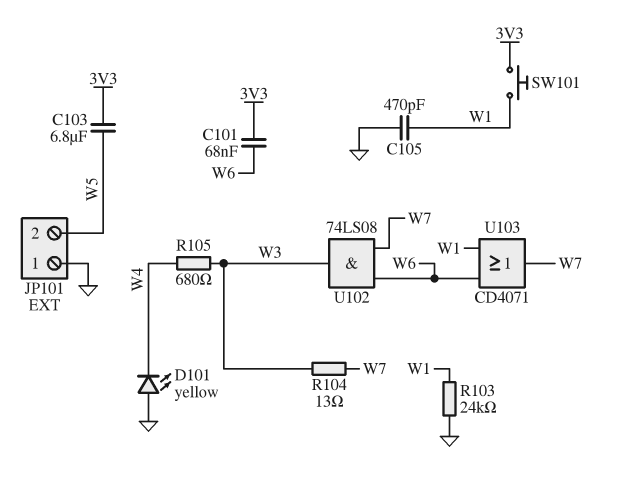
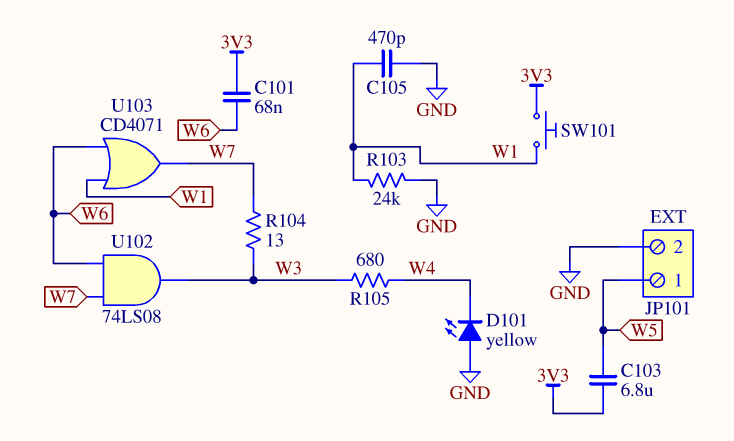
JP101 pin 1: GND -> W5
JP101 pin 2: W5 -> GND

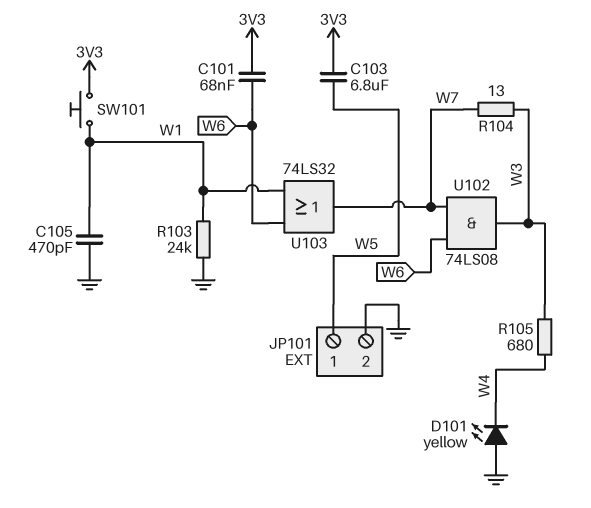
U103: OR CD4071 (in W1, in W6, out W7) -> OR 74LS32 (in W1, in W6, out W7)

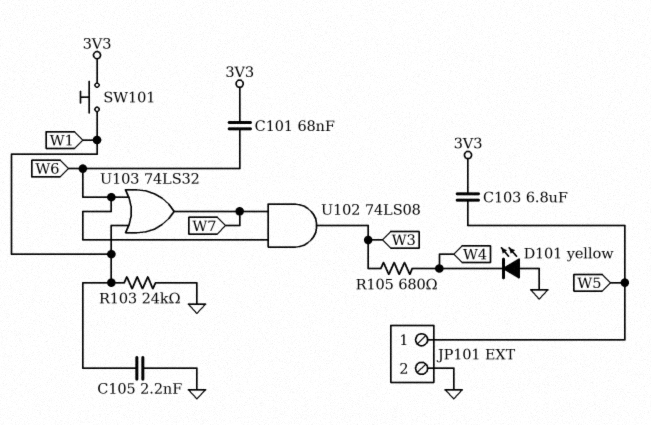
C105: 470pF (GND, W1) -> 2.2nF (GND, W1)
R104: 13 (W3, W7) -> none

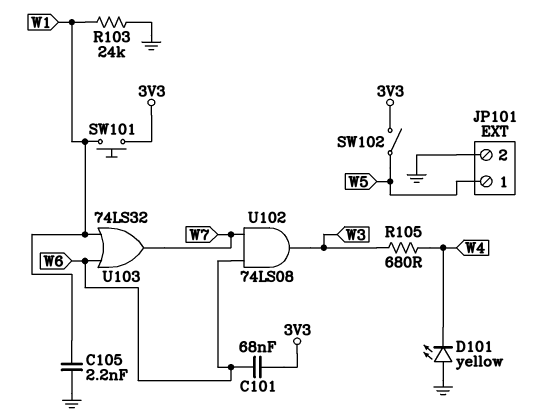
C103: 6.8uF (3V3, W5) -> none
SW102: none -> switch (3V3, W5)

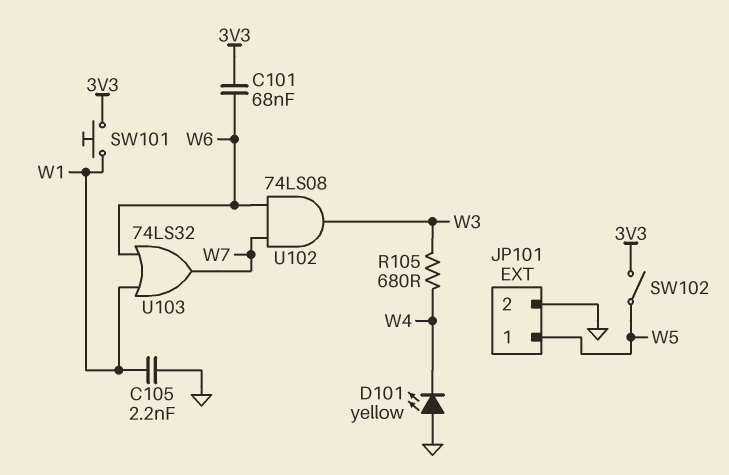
R103: 24k (GND, W1) -> none

